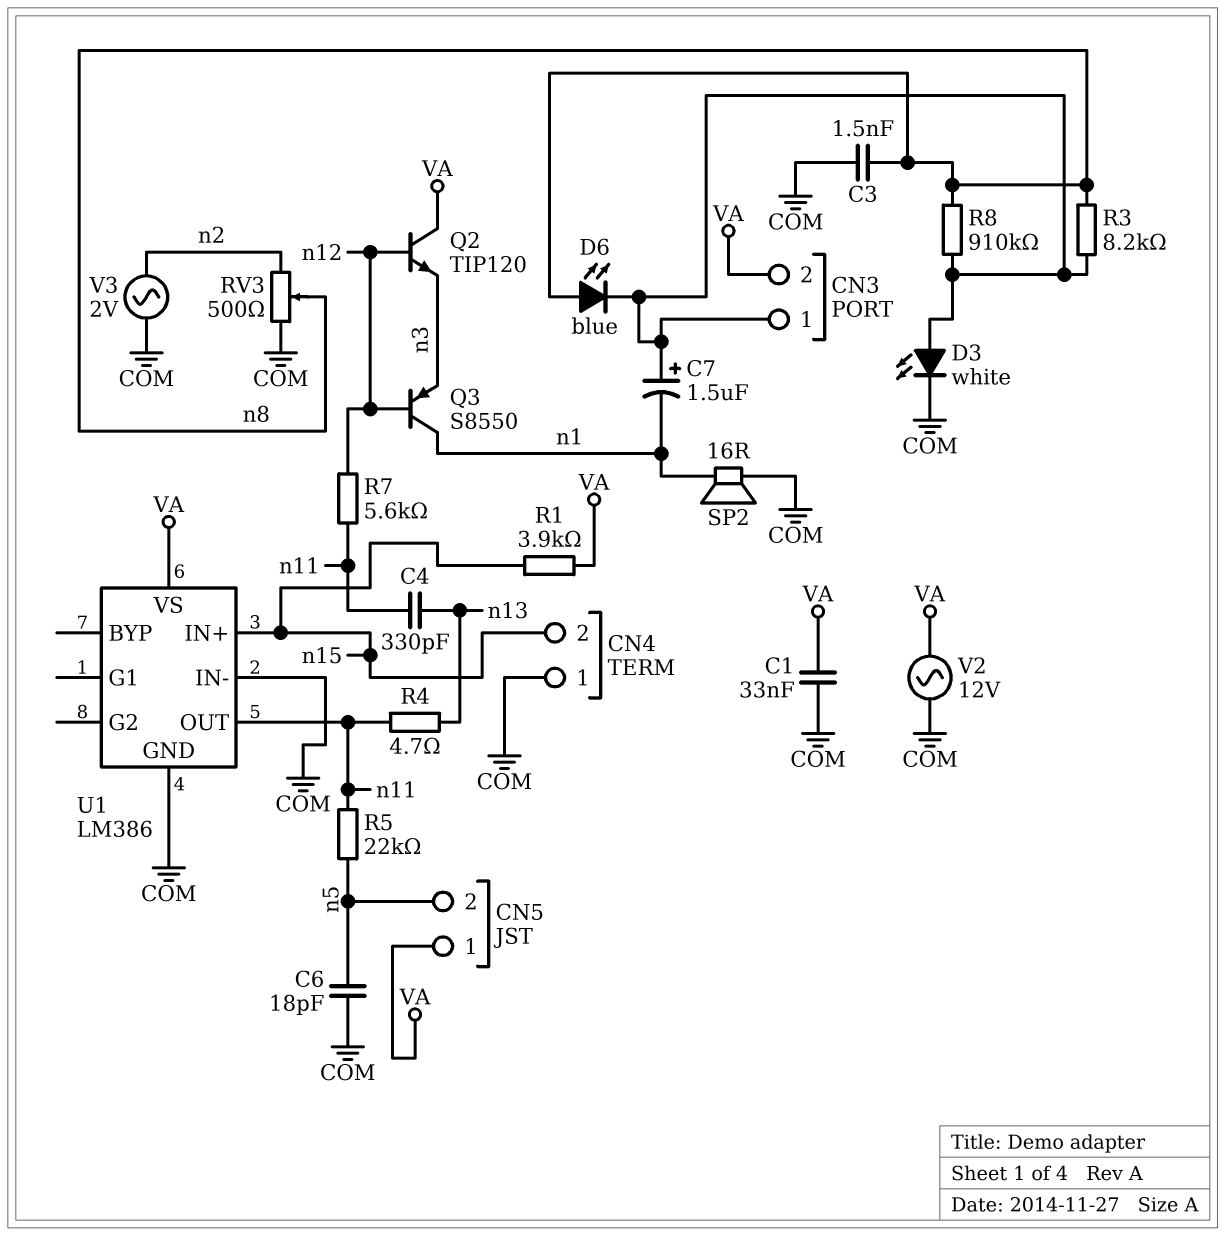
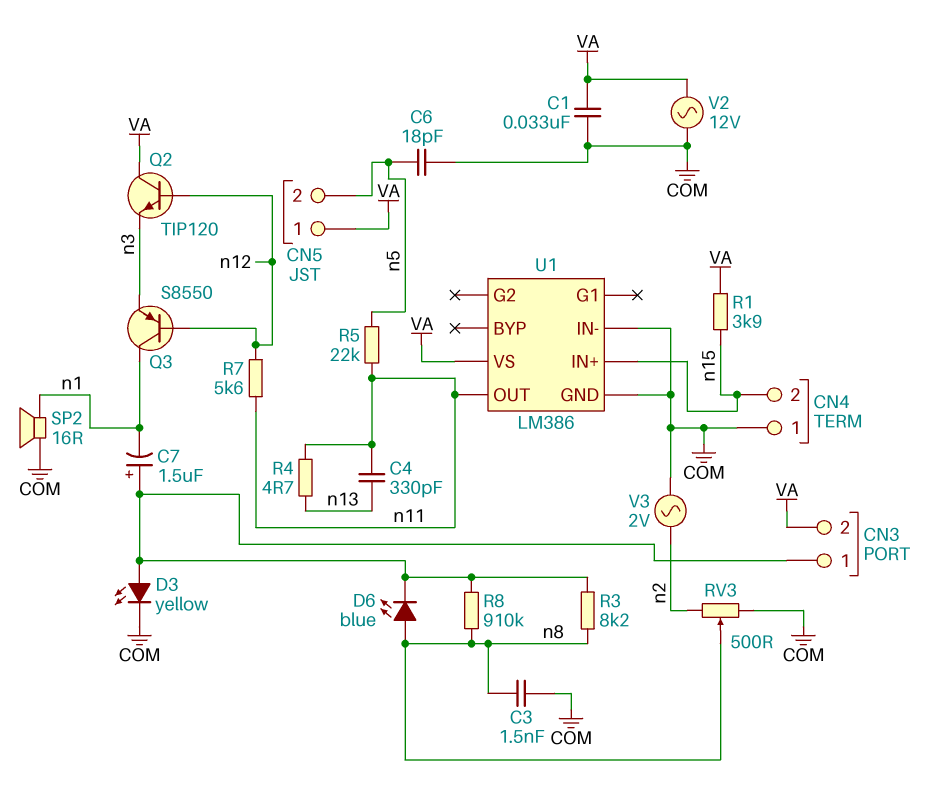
D3: LED white (A CN3/1, K COM) -> LED yellow (A CN3/1, K COM)

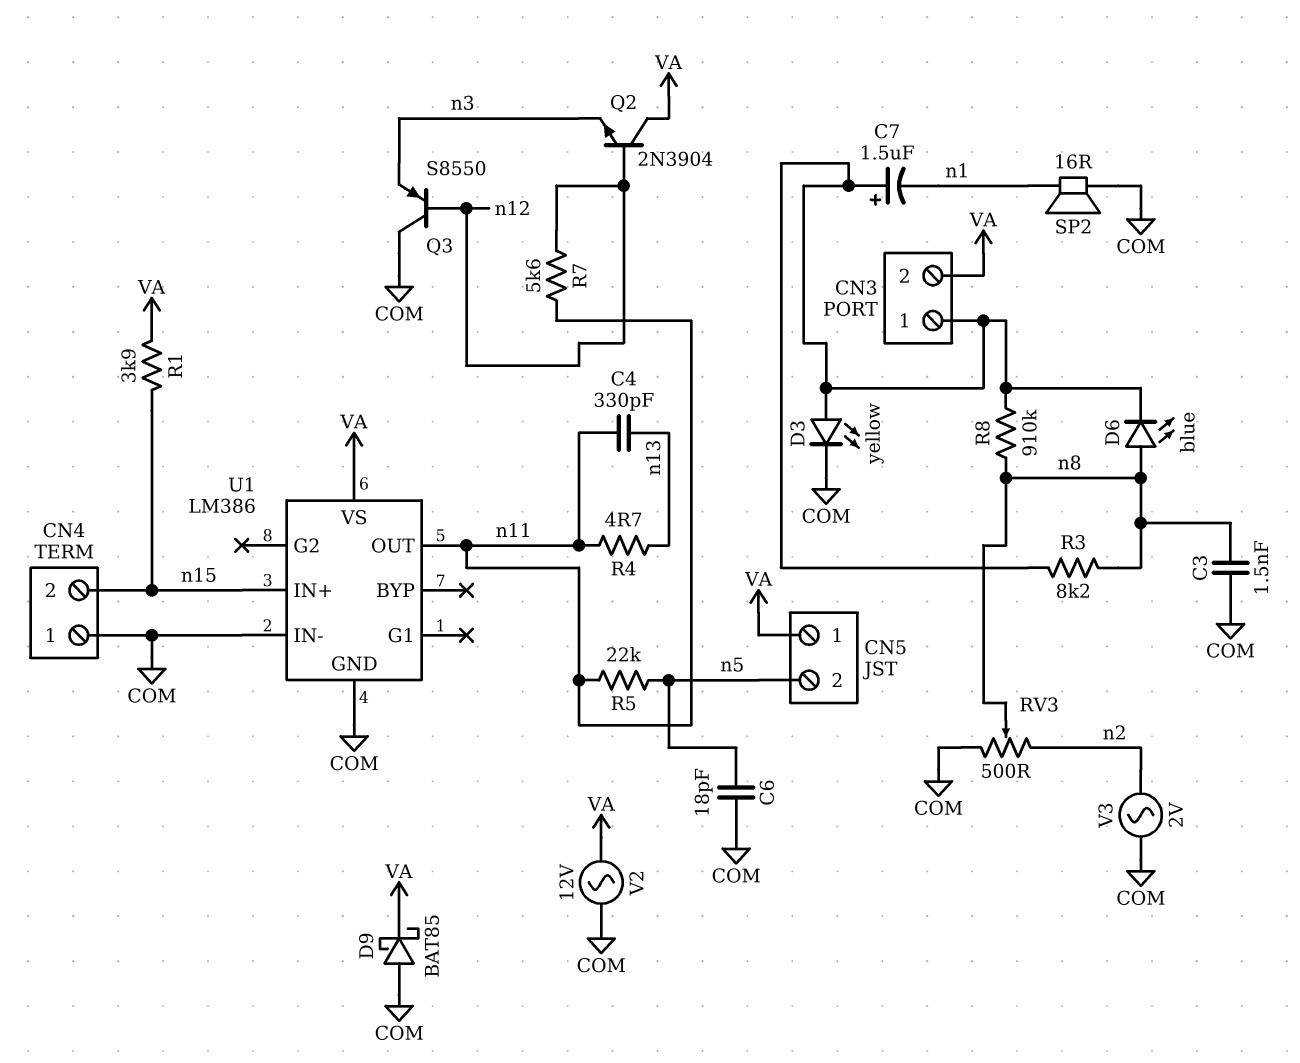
C1: 33nF (COM, VA) -> none
D9: none -> schottky BAT85 (A COM, K VA)
Q2: NPN TIP120 (B n12, C VA, E n3) -> NPN 2N3904 (B n12, C VA, E n3)
Q3: PNP S8550 (B n12, C n1, E n3) -> PNP S8550 (B n12, C COM, E n3)

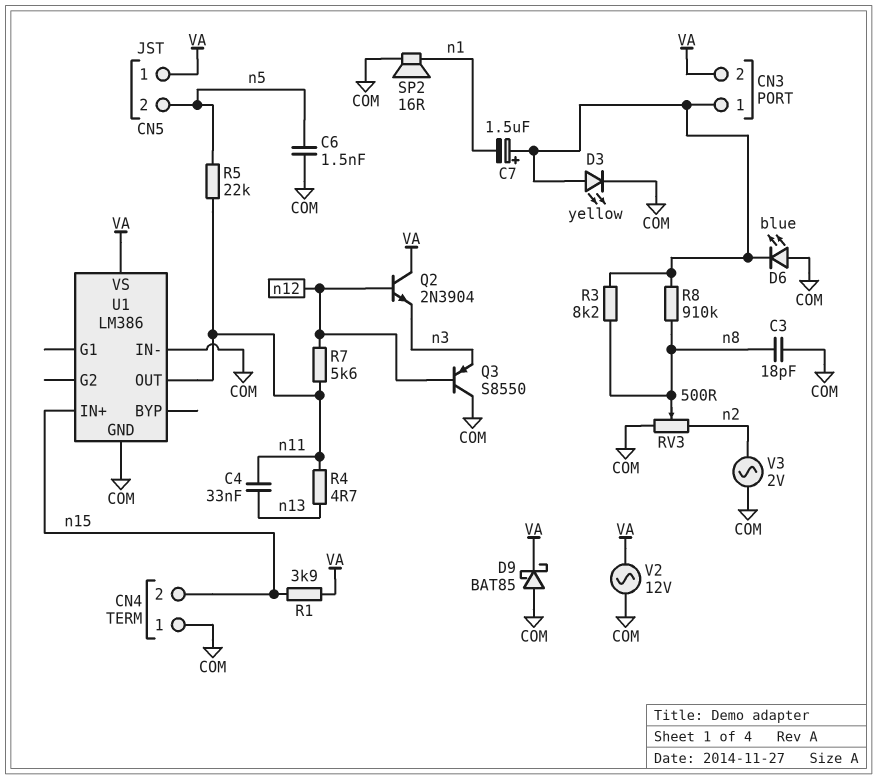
C3: 1.5nF (COM, n8) -> 18pF (COM, n8)
C4: 330pF (n11, n13) -> 33nF (n11, n13)
C6: 18pF (COM, n5) -> 1.5nF (COM, n5)
D6: LED blue (A n8, K CN3/1) -> LED blue (A COM, K CN3/1)

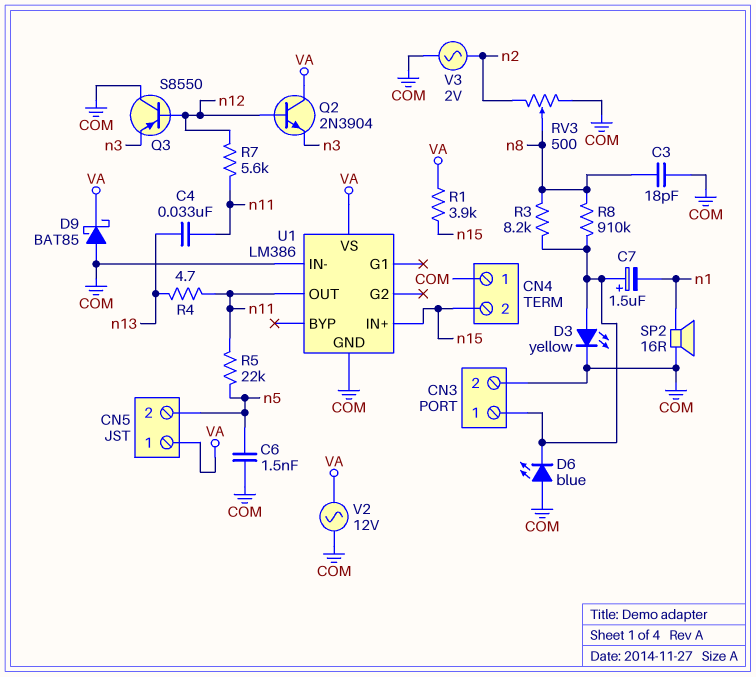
CN3 pin 2: VA -> COM

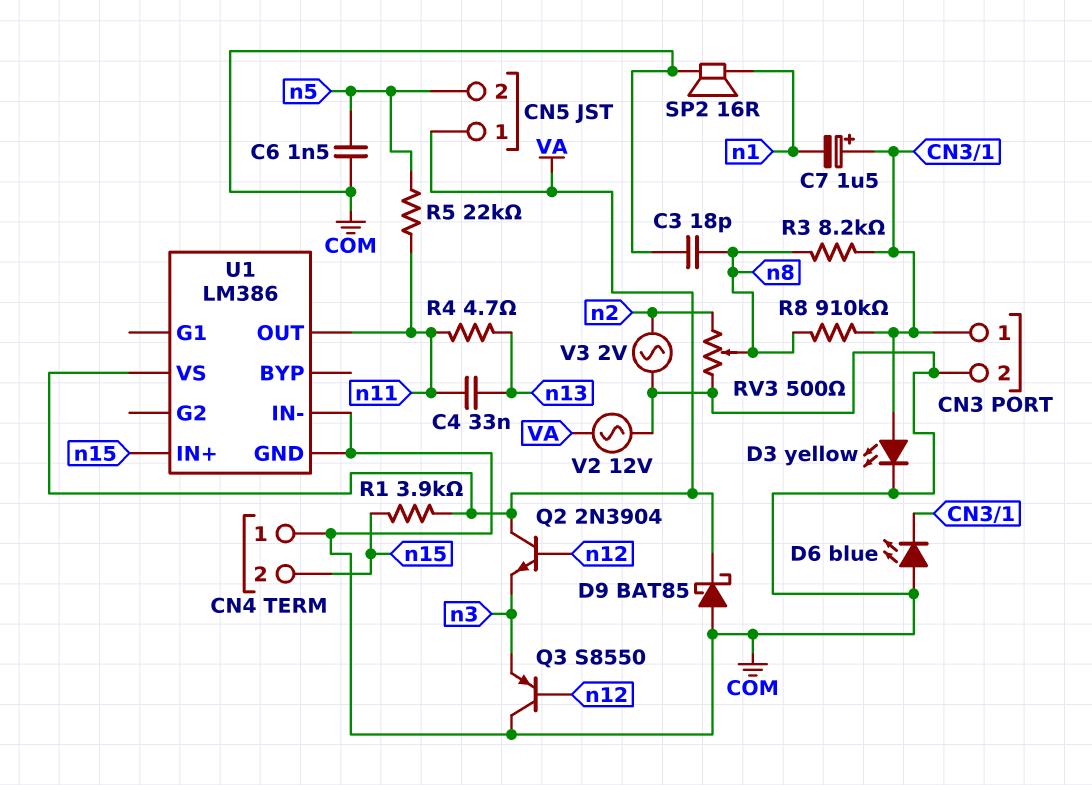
R7: 5.6k (n11, n12) -> none

